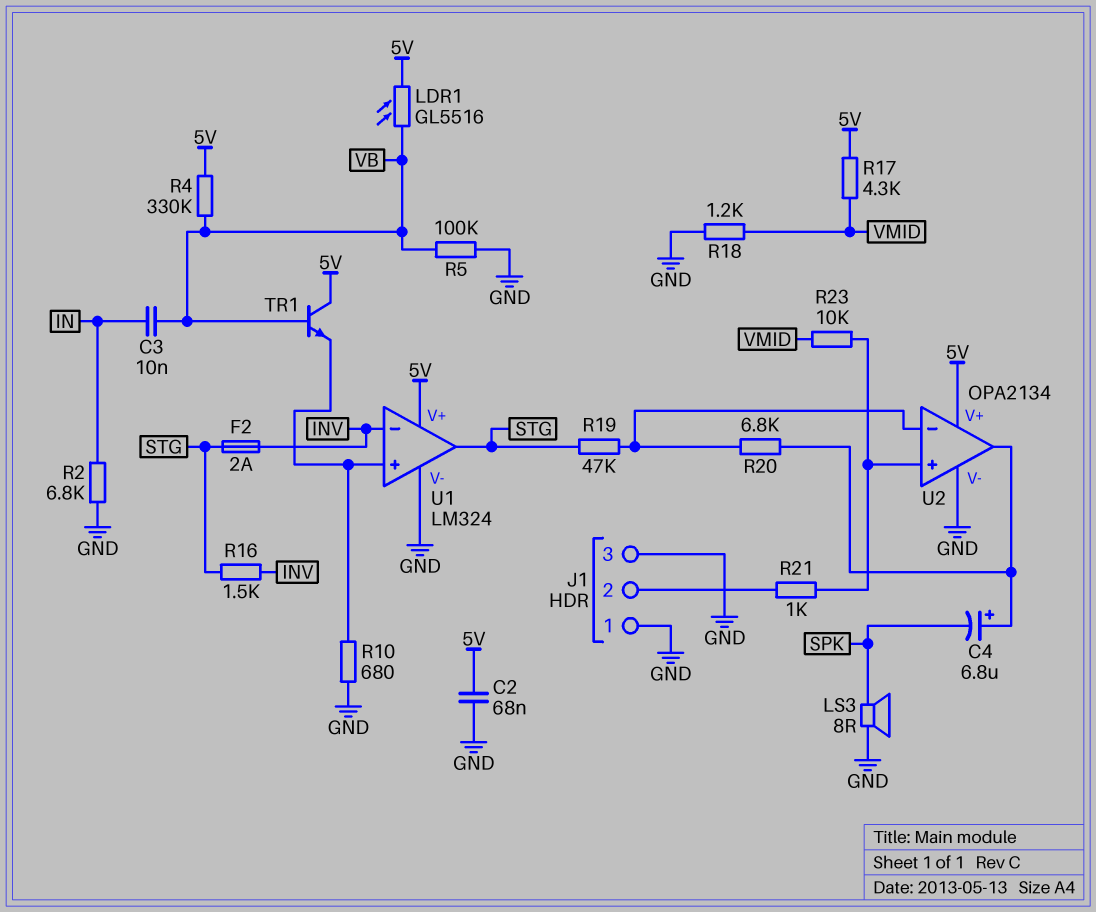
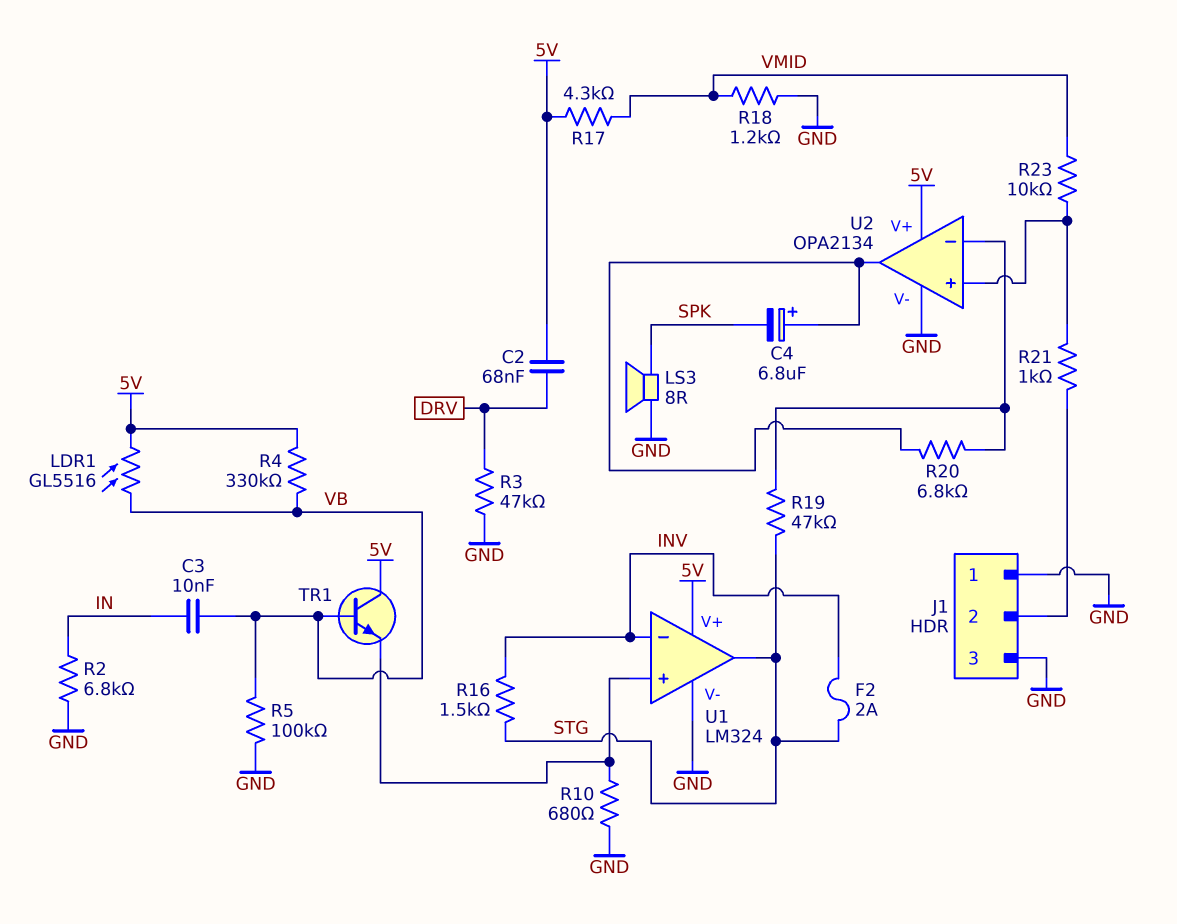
C2: 68nF (5V, GND) -> 68nF (5V, DRV)
R3: none -> 47k (DRV, GND)

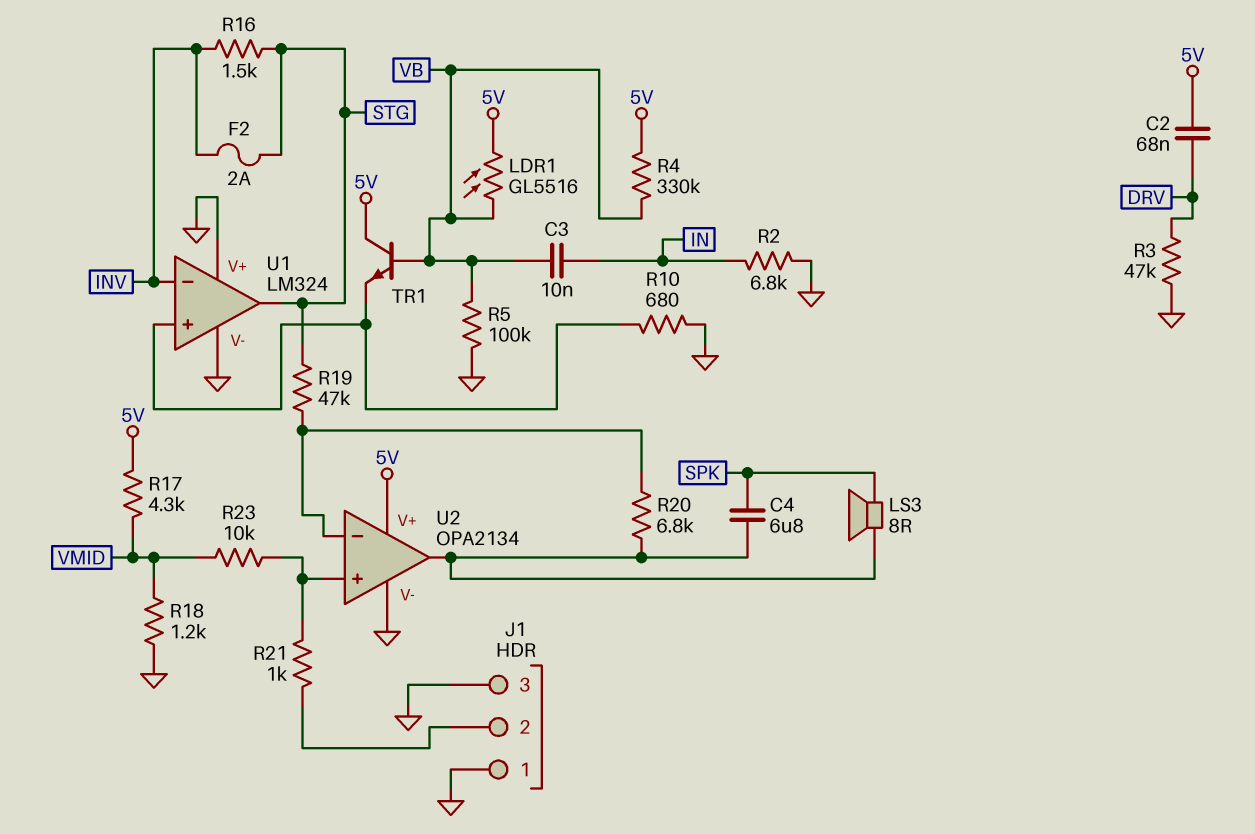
C4: 6.8uF (plus U2/out, minus SPK) -> 6.8uF (SPK, U2/out)
LS3: speaker 8R (GND, SPK) -> speaker 8R (SPK, U2/out)
U1 pin V+: 5V -> GND

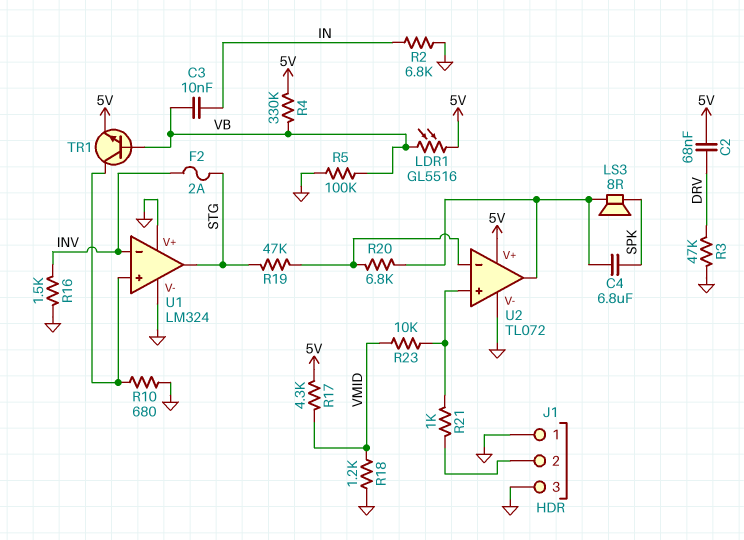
R16: 1.5k (INV, STG) -> 1.5k (GND, INV)
TR1: NPN (B VB, C 5V, E U1/in+) -> NPN (B VB, C U1/in+, E 5V)
U2: OPA2134 -> TL072

